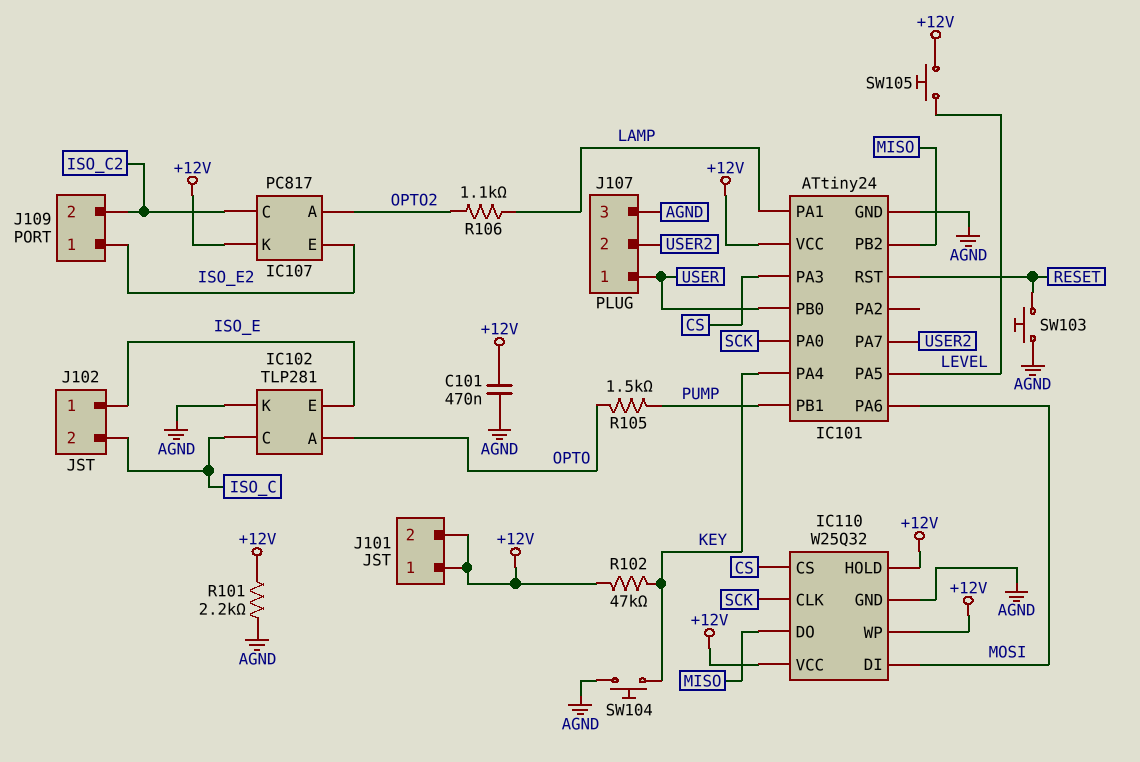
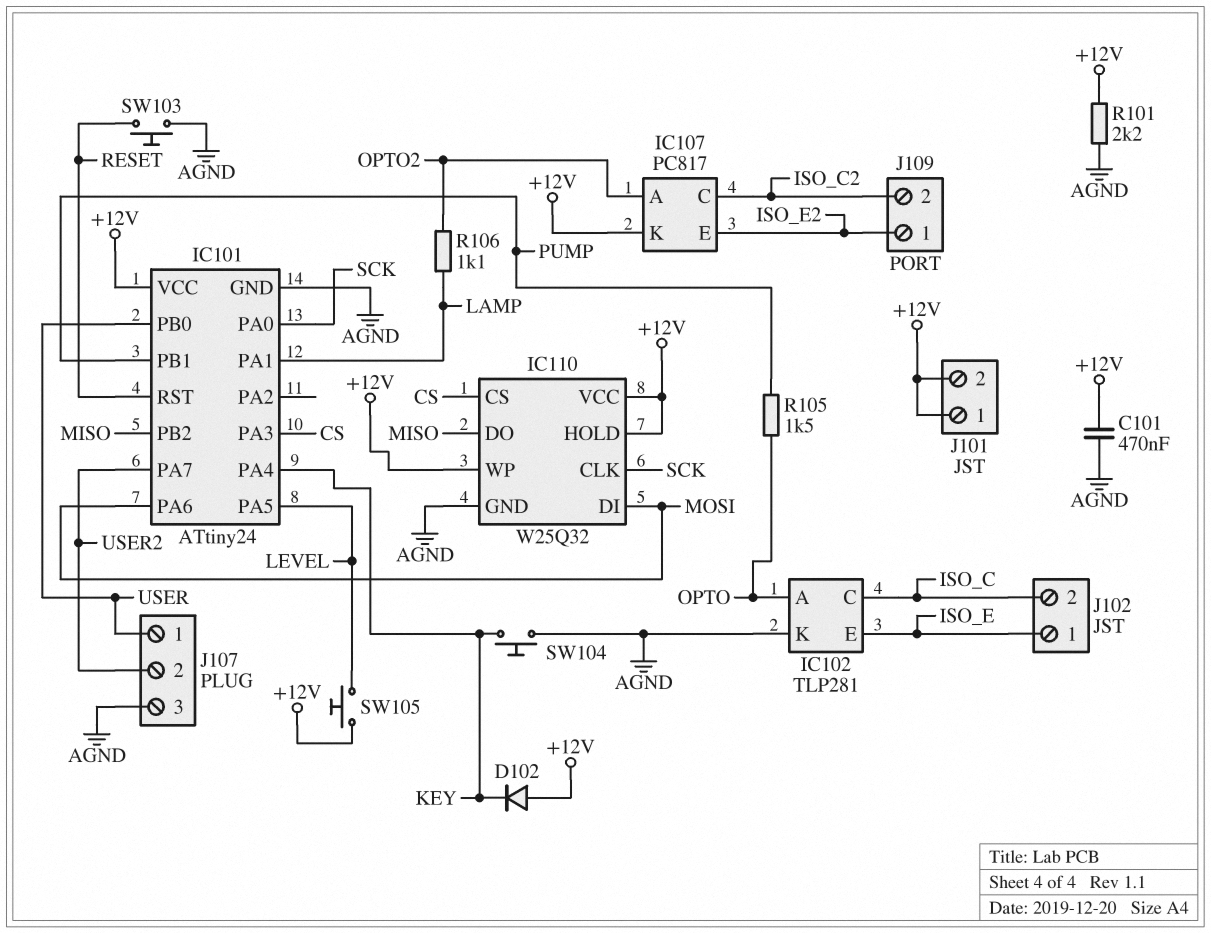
D102: none -> diode (A +12V, K KEY)
R102: 47k (+12V, KEY) -> none

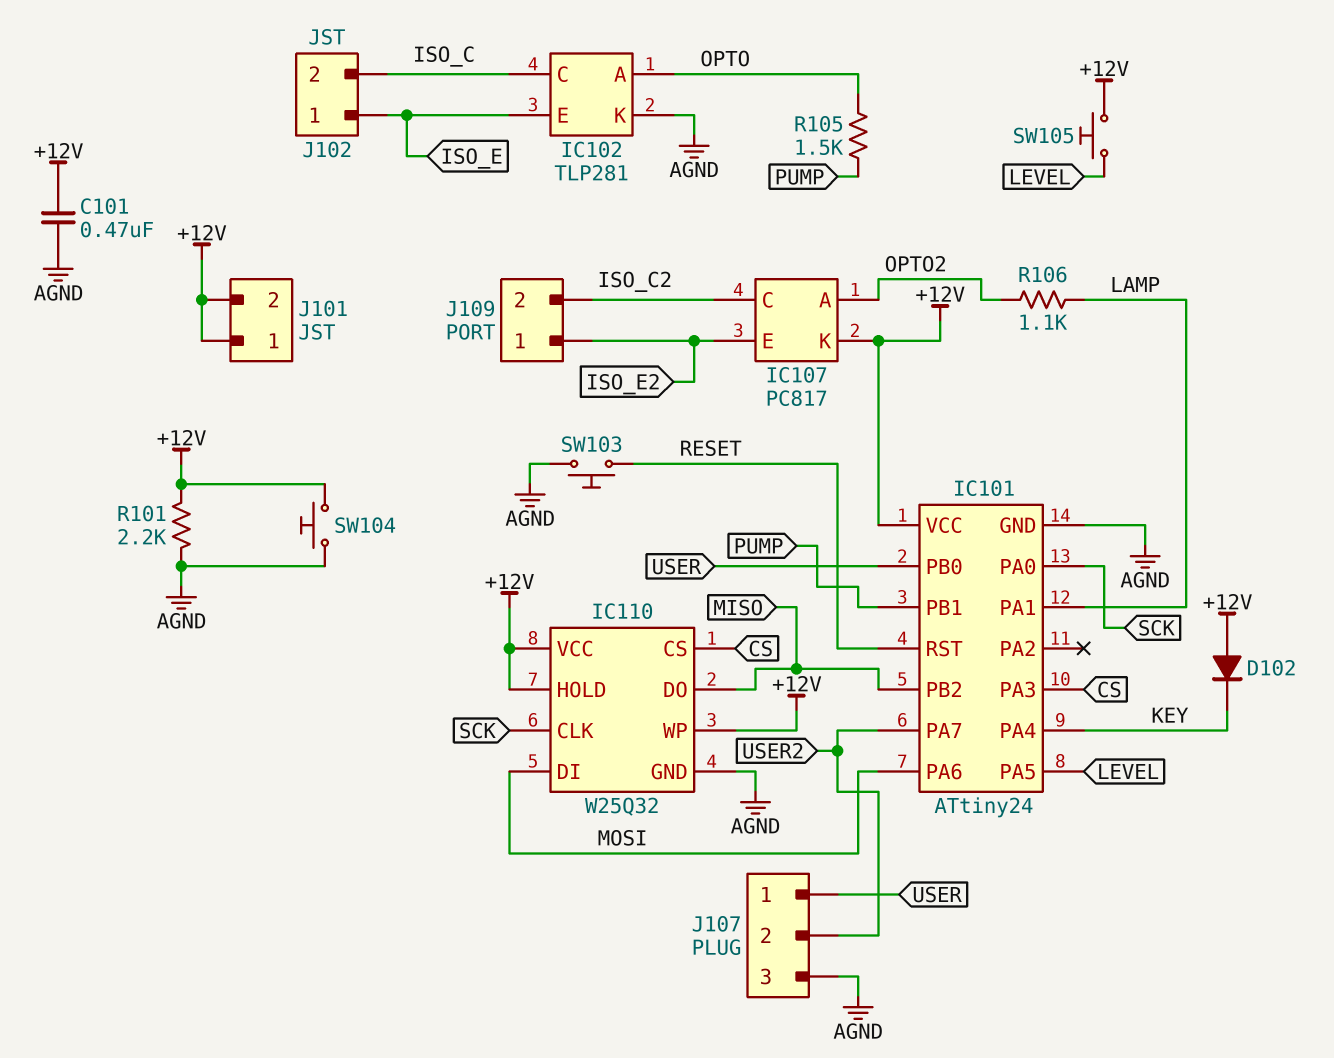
SW104: button (AGND, KEY) -> button (+12V, AGND)

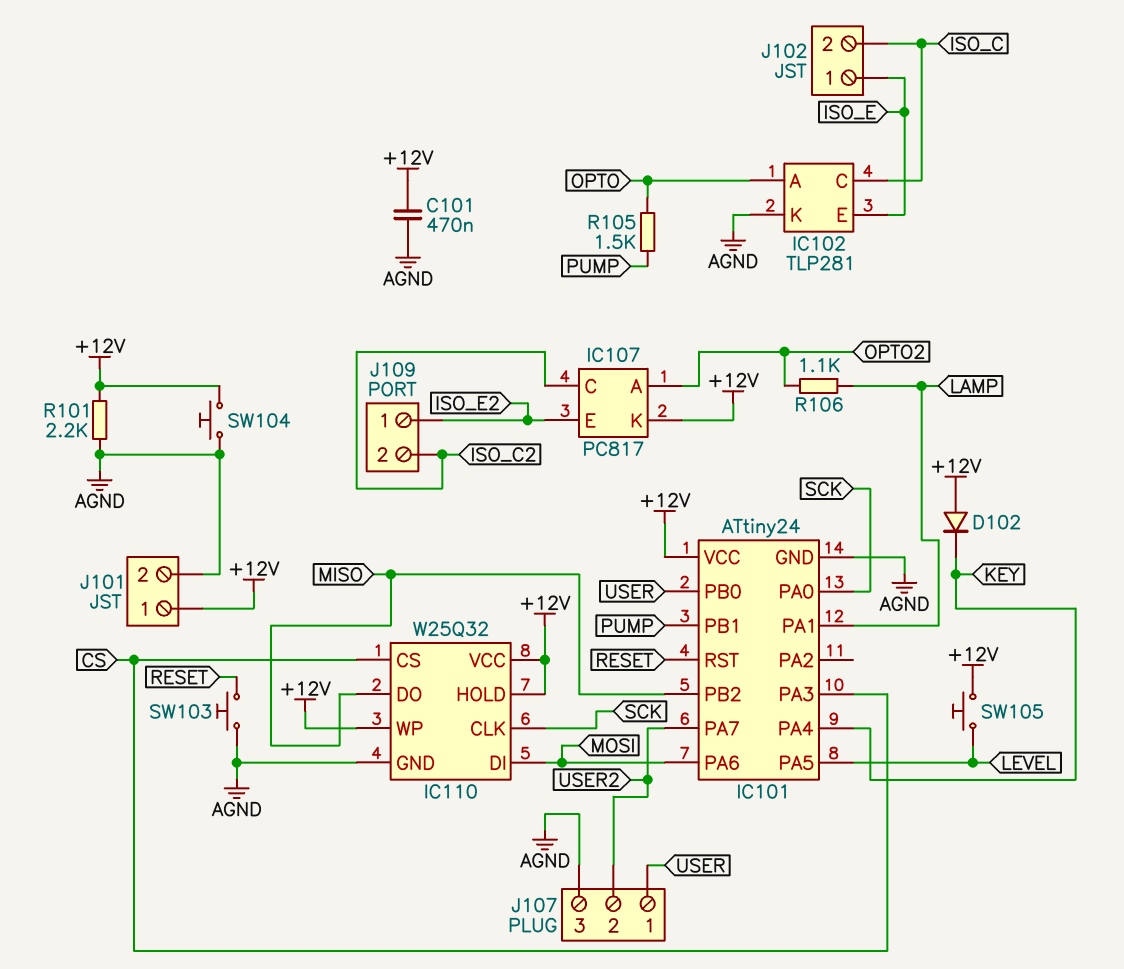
J101 pin 2: +12V -> AGND

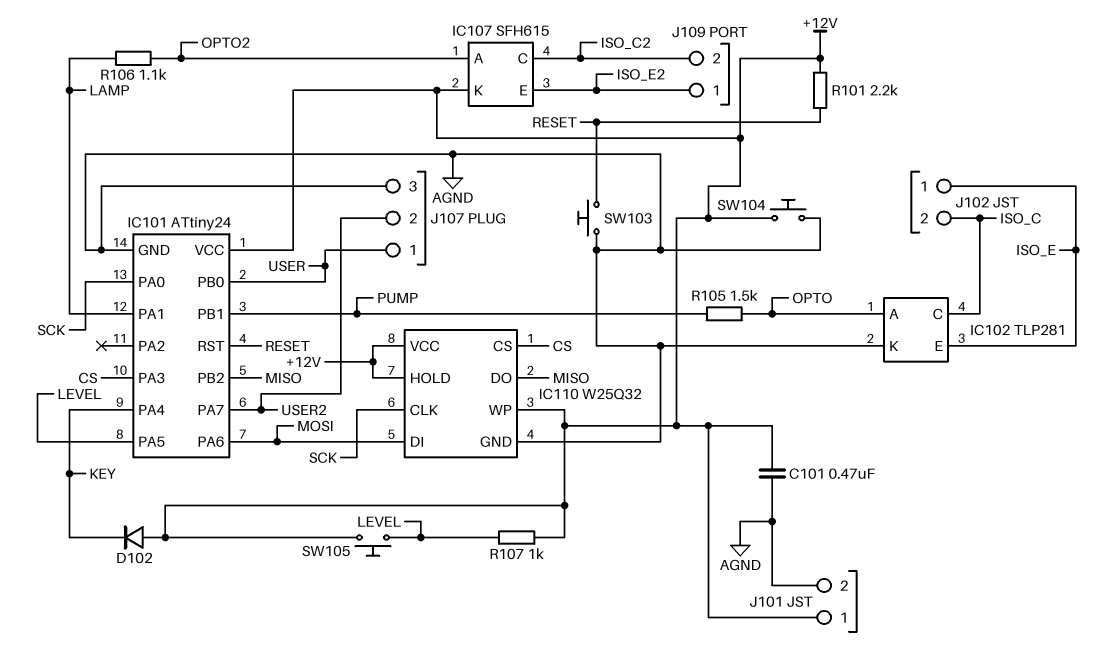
IC107: PC817 -> SFH615
R101: 2.2k (+12V, AGND) -> 2.2k (+12V, RESET)
R107: none -> 1k (+12V, LEVEL)

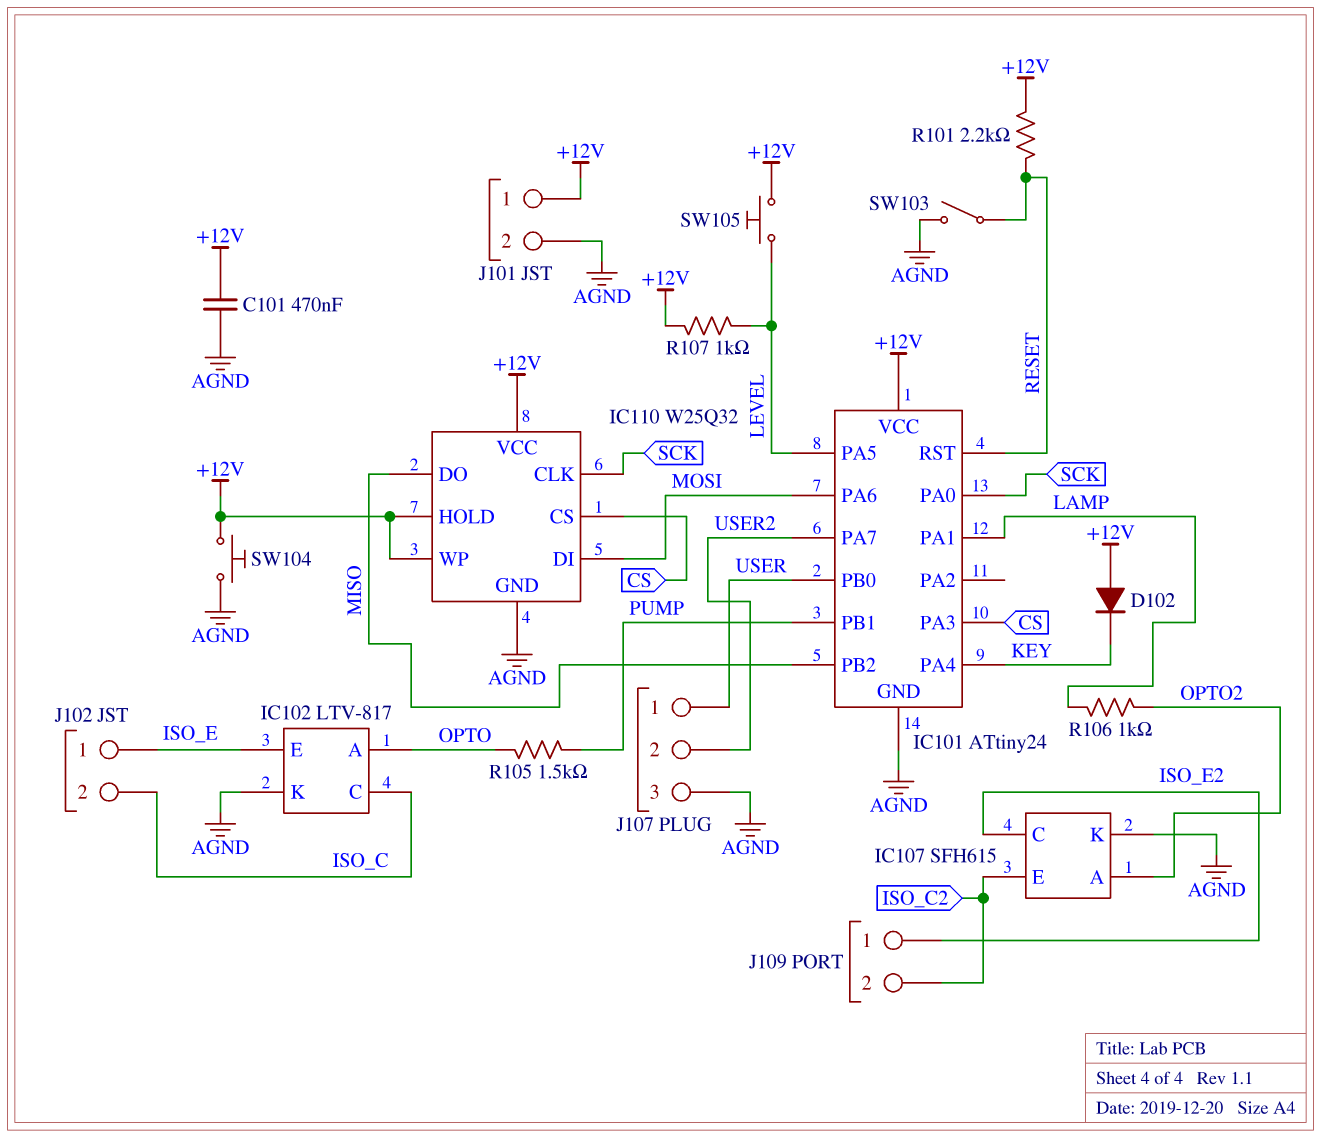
IC102: TLP281 -> LTV-817
IC107 pin C: ISO_C2 -> ISO_E2
IC107 pin E: ISO_E2 -> ISO_C2
IC107 pin K: +12V -> AGND
R106: 1.1k (LAMP, OPTO2) -> 1k (LAMP, OPTO2)
SW103: button (AGND, RESET) -> switch (AGND, RESET)

